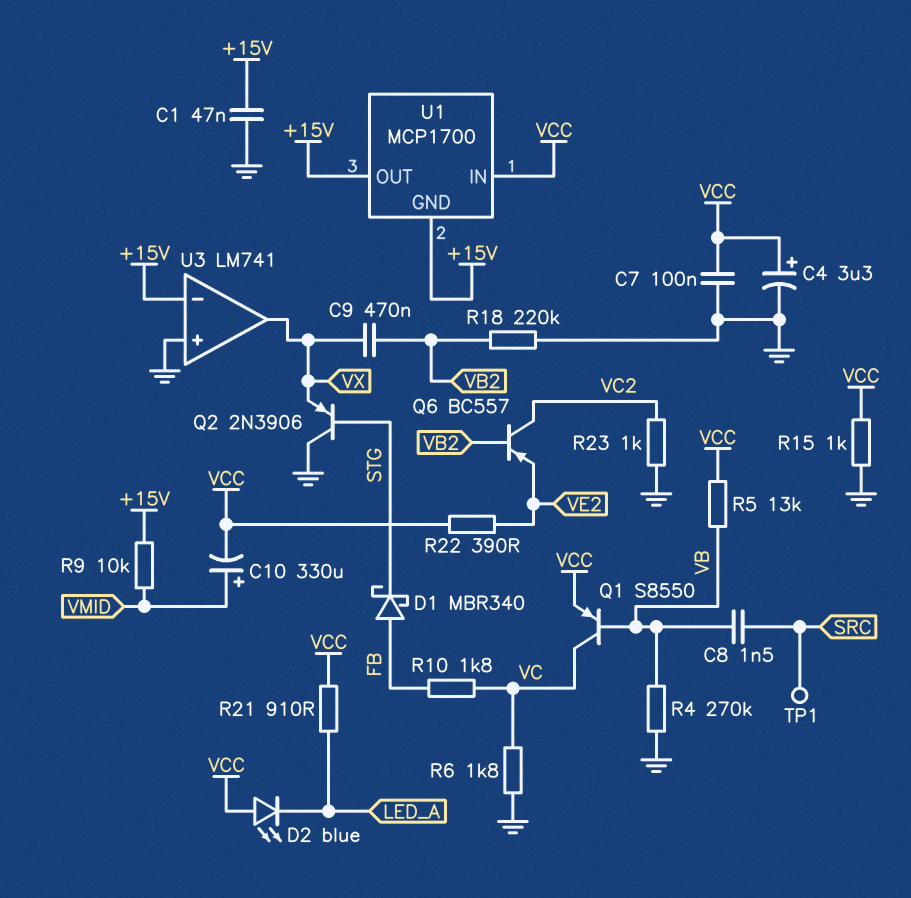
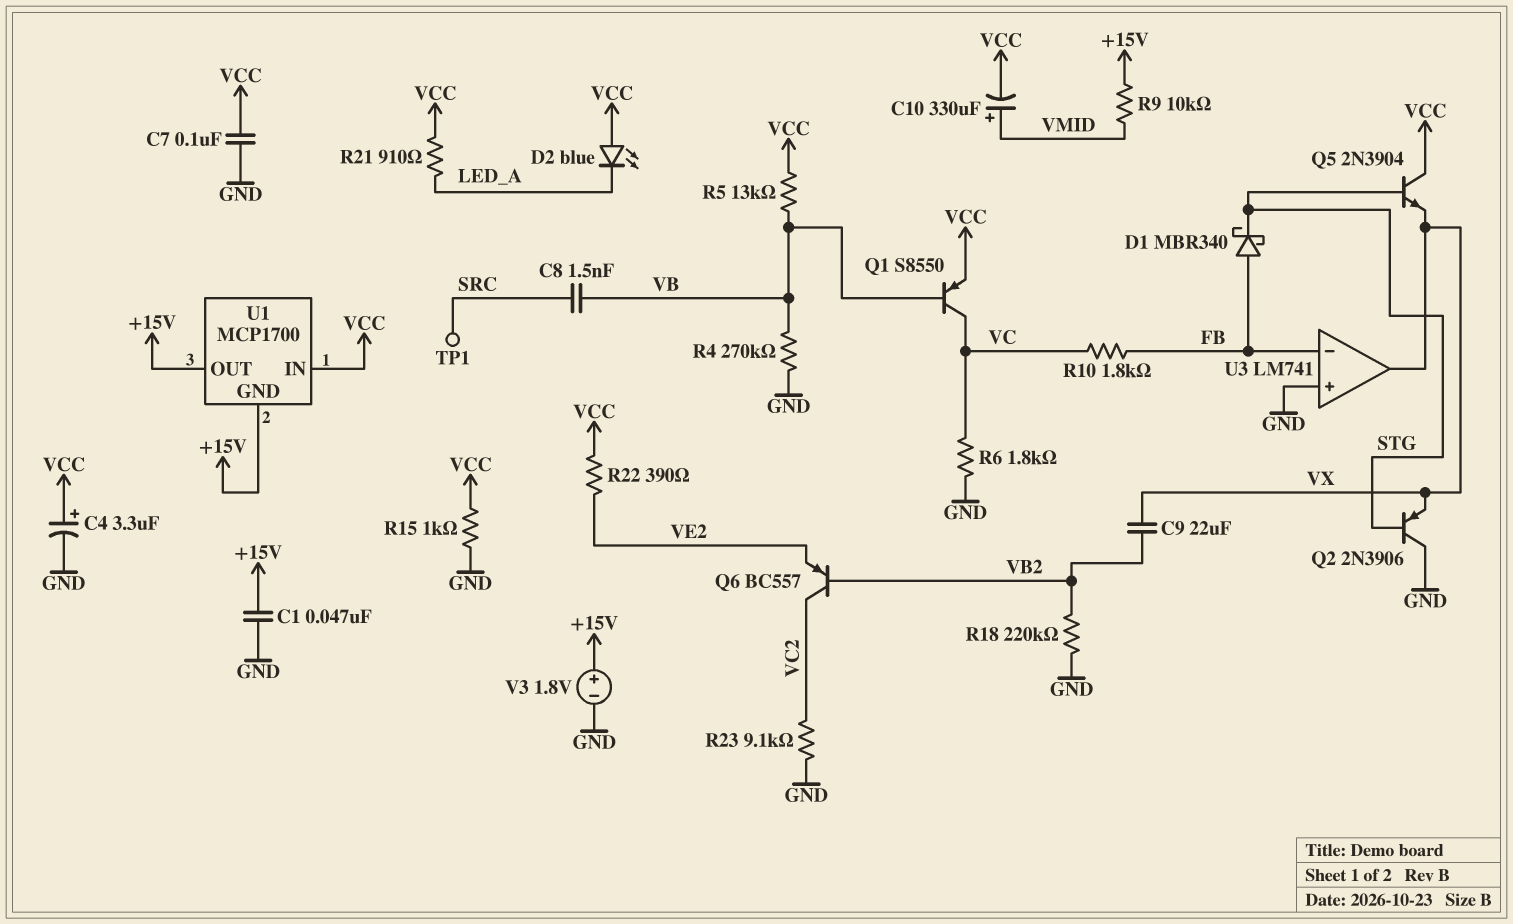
C9: 470nF (VB2, VX) -> 22uF (VB2, VX)
Q5: none -> NPN 2N3904 (B STG, C VCC, E VX)
R23: 1k (GND, VC2) -> 9.1k (GND, VC2)
U3 pin in-: +15V -> FB
V3: none -> 1.8V (plus +15V, minus GND)

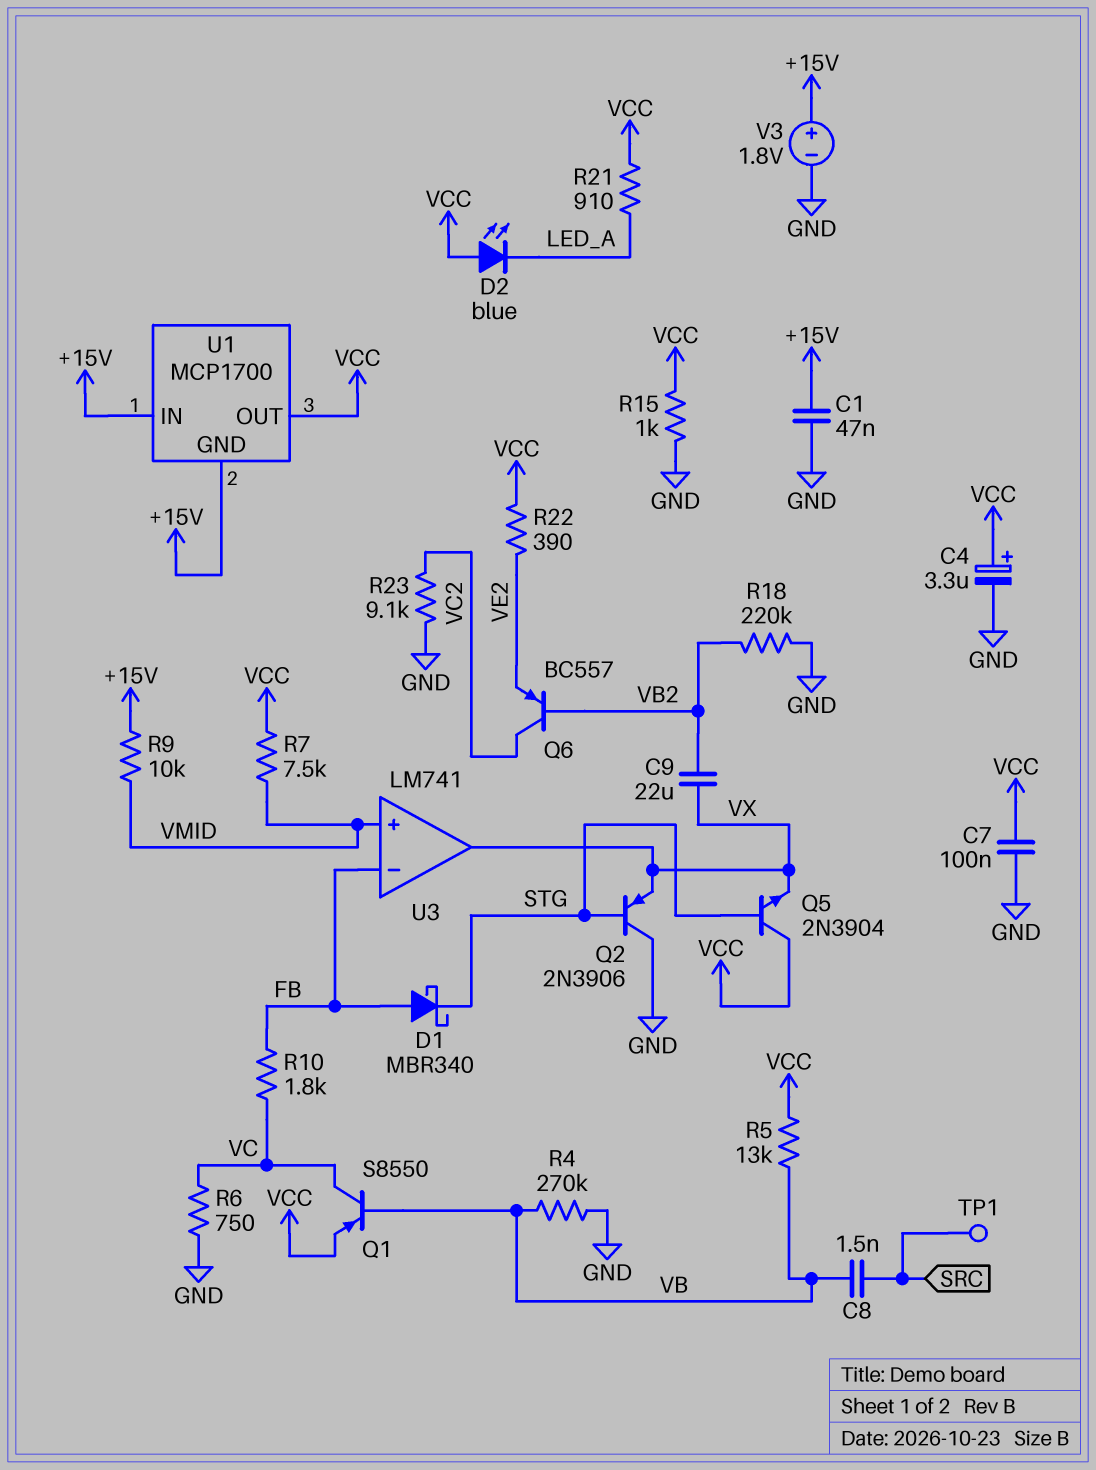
C10: 330uF (plus VMID, minus VCC) -> none
R6: 1.8k (GND, VC) -> 750 (GND, VC)
R7: none -> 7.5k (VCC, VMID)
U1 pin IN: VCC -> +15V
U1 pin OUT: +15V -> VCC
U3 pin in+: GND -> VMID

